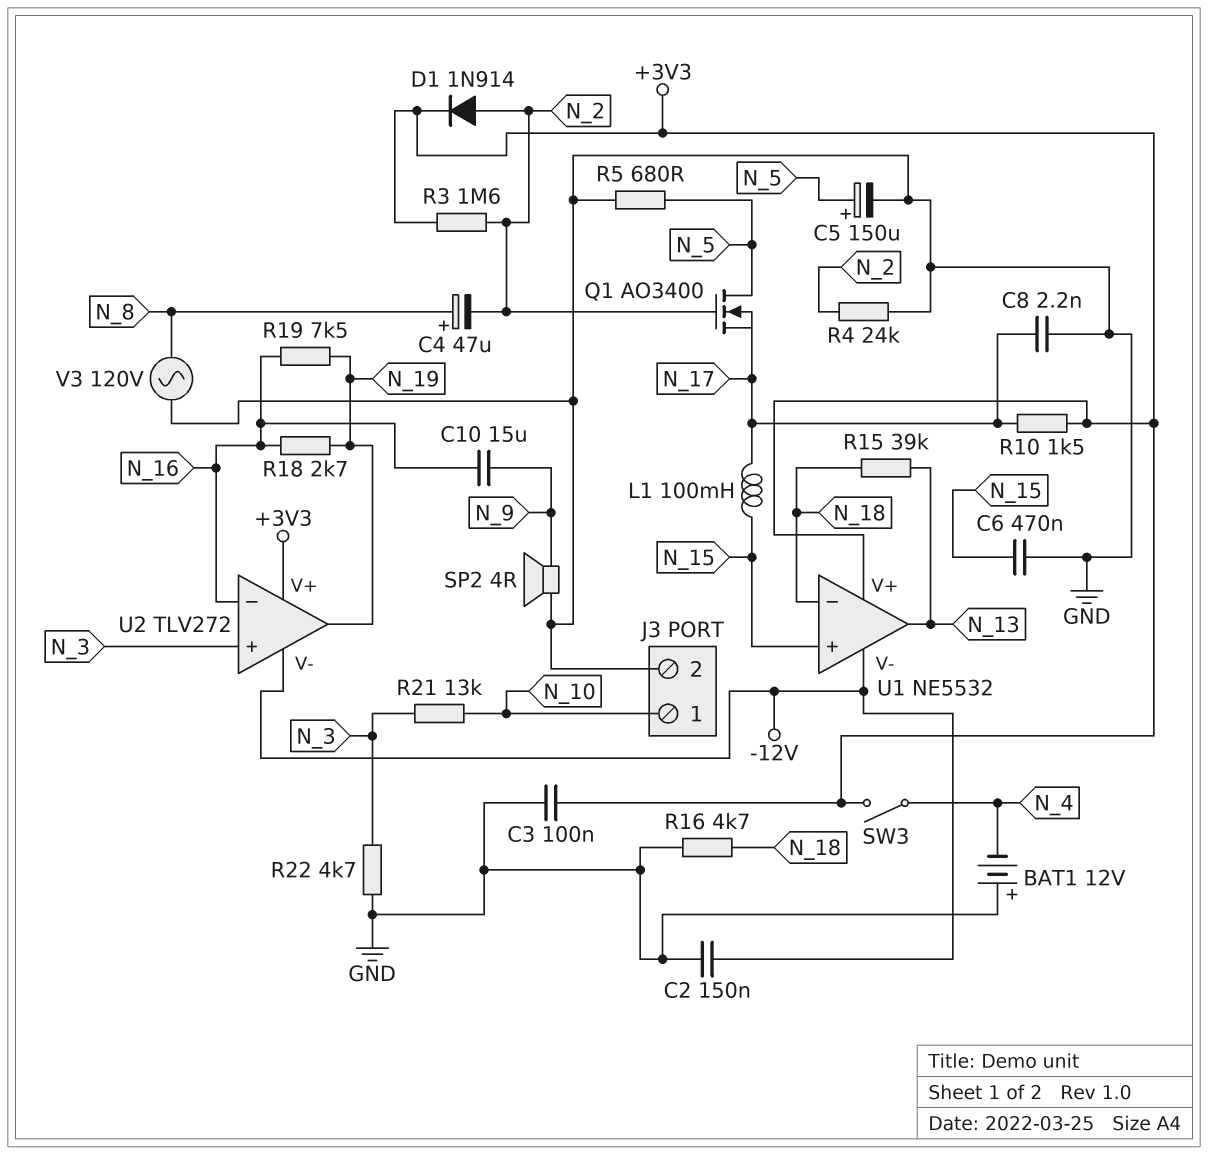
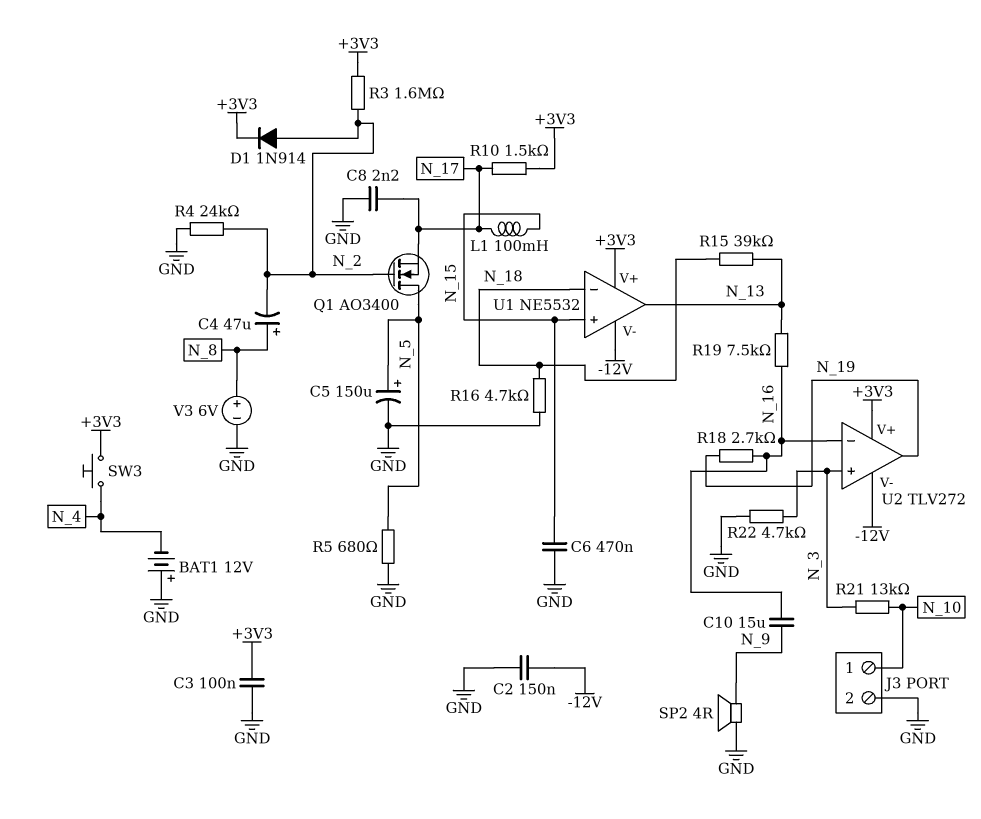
R19: 7.5k (N_16, N_19) -> 7.5k (N_13, N_16)
SW3: switch (+3V3, N_4) -> button (+3V3, N_4)
V3: AC 120V (GND, N_8) -> 6V (plus N_8, minus GND)

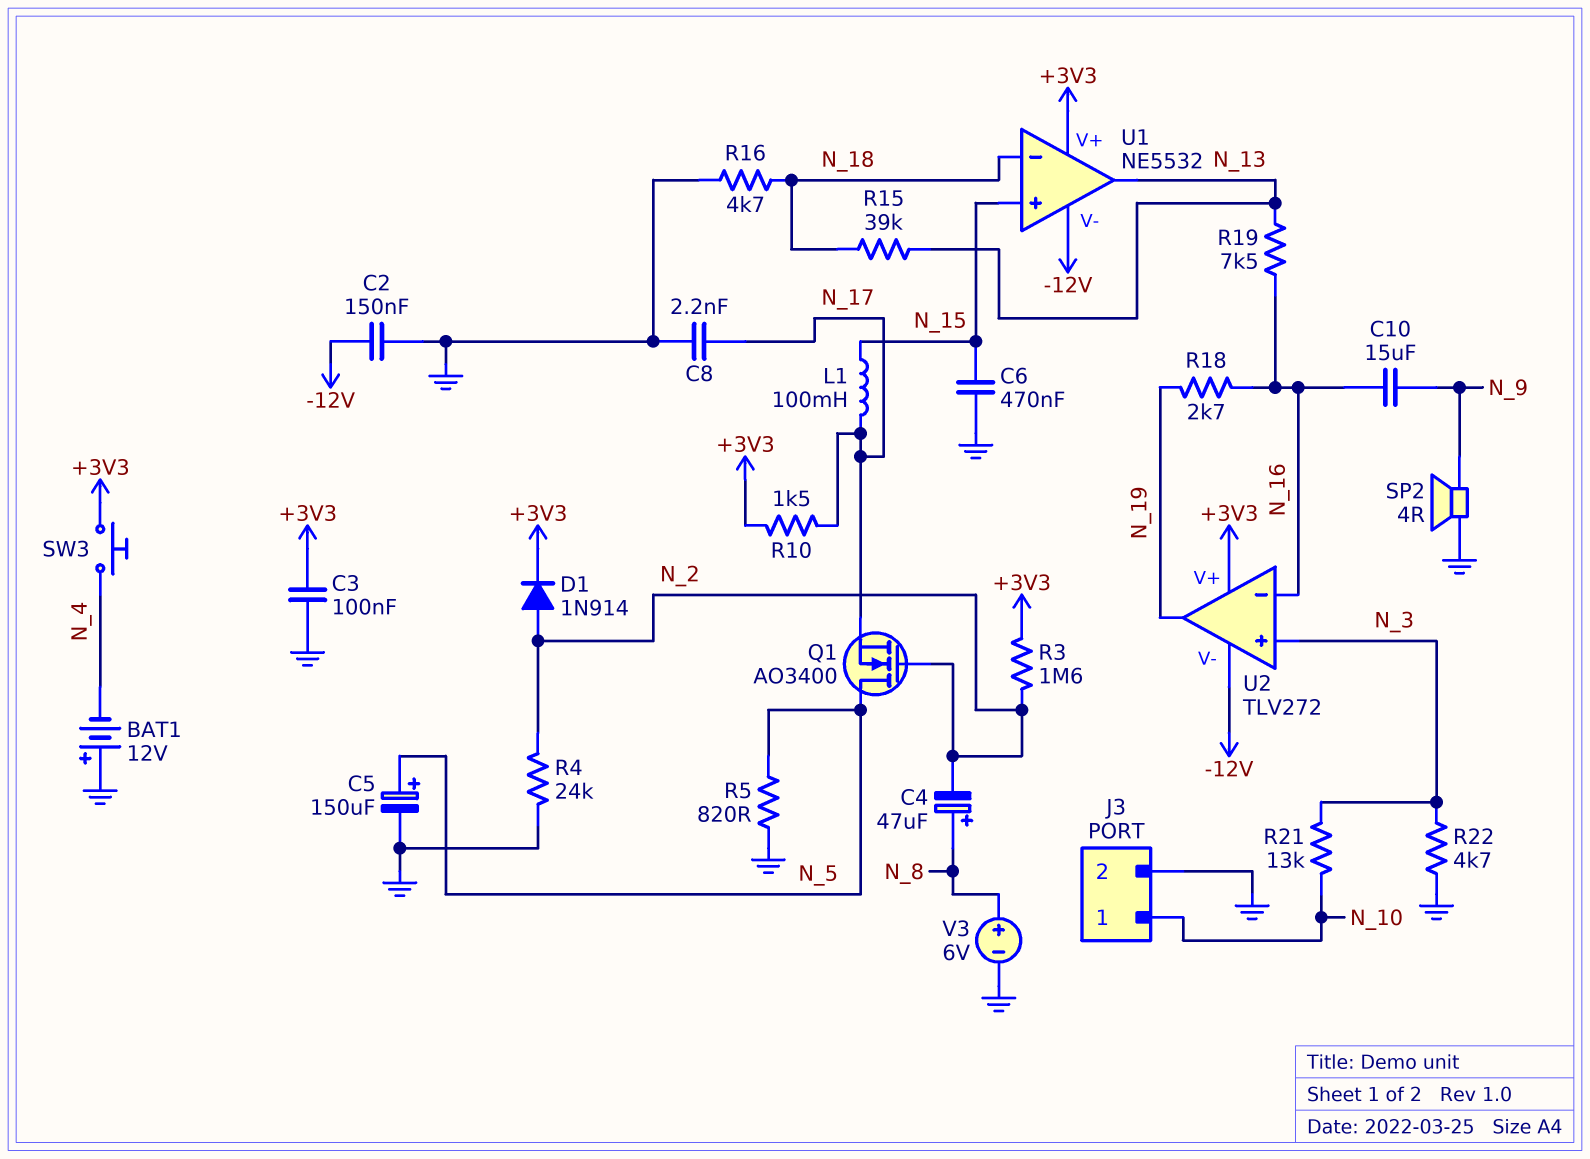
R5: 680 (GND, N_5) -> 820 (GND, N_5)

